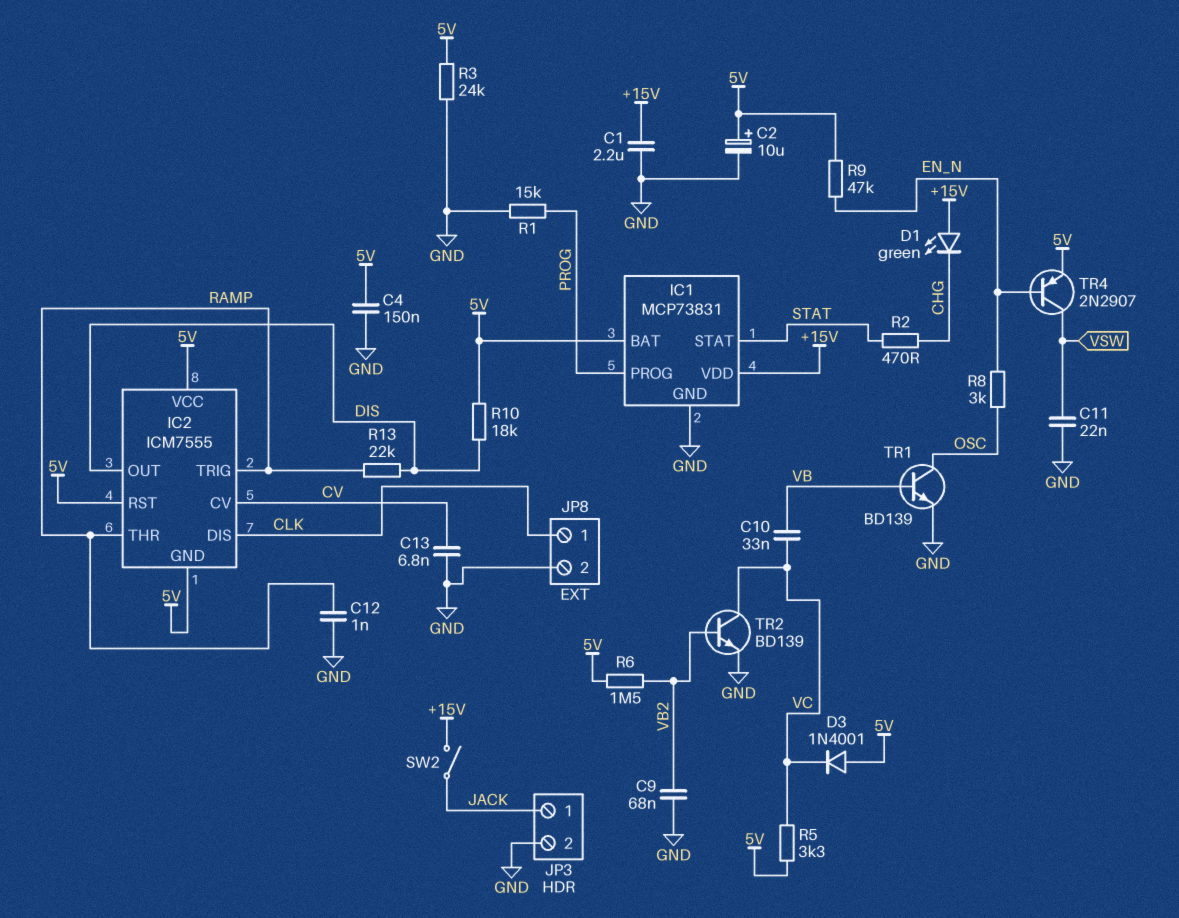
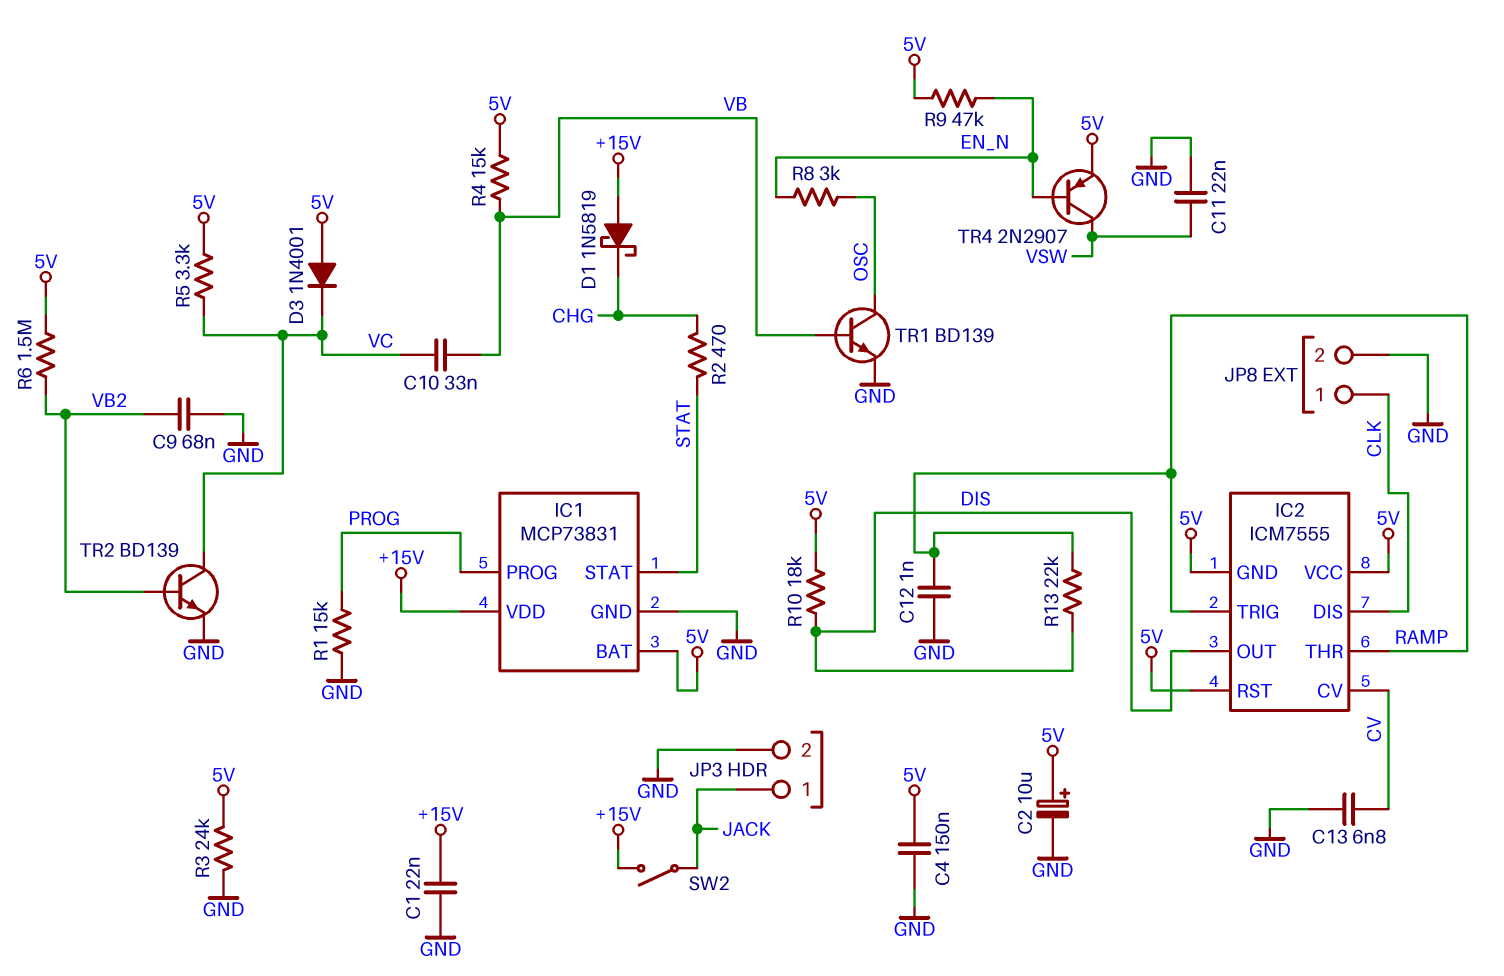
C1: 2.2uF (+15V, GND) -> 22nF (+15V, GND)
D1: LED green (A +15V, K CHG) -> schottky 1N5819 (A +15V, K CHG)
R4: none -> 15k (5V, VB)

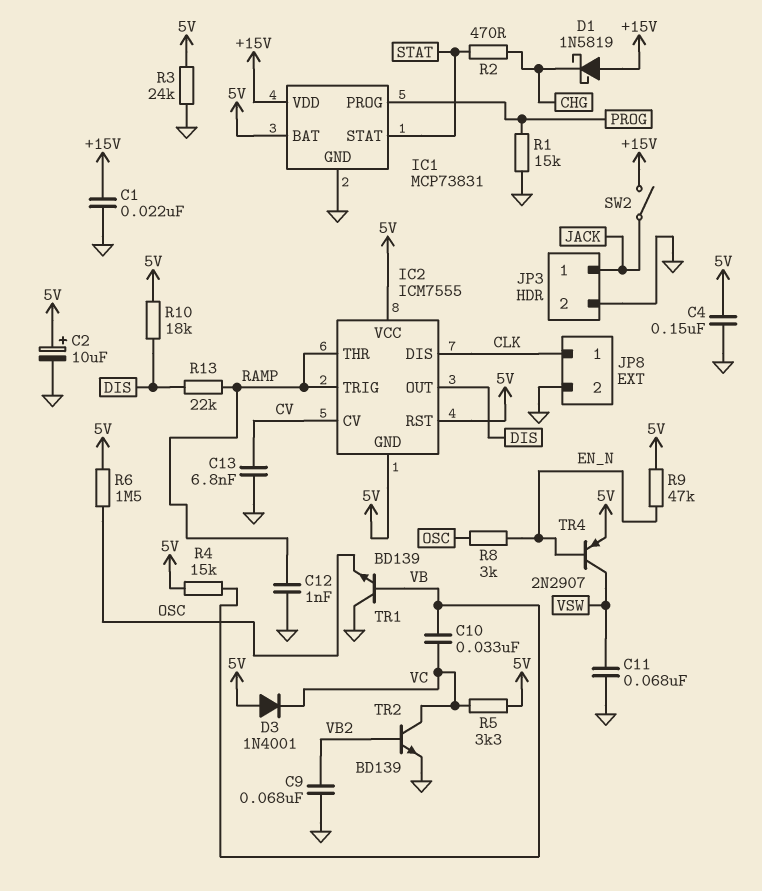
C11: 22nF (GND, VSW) -> 68nF (GND, VSW)
R6: 1.5M (5V, VB2) -> 1.5M (5V, OSC)
TR1: NPN BD139 (B VB, C OSC, E GND) -> NPN BD139 (B VB, C GND, E OSC)

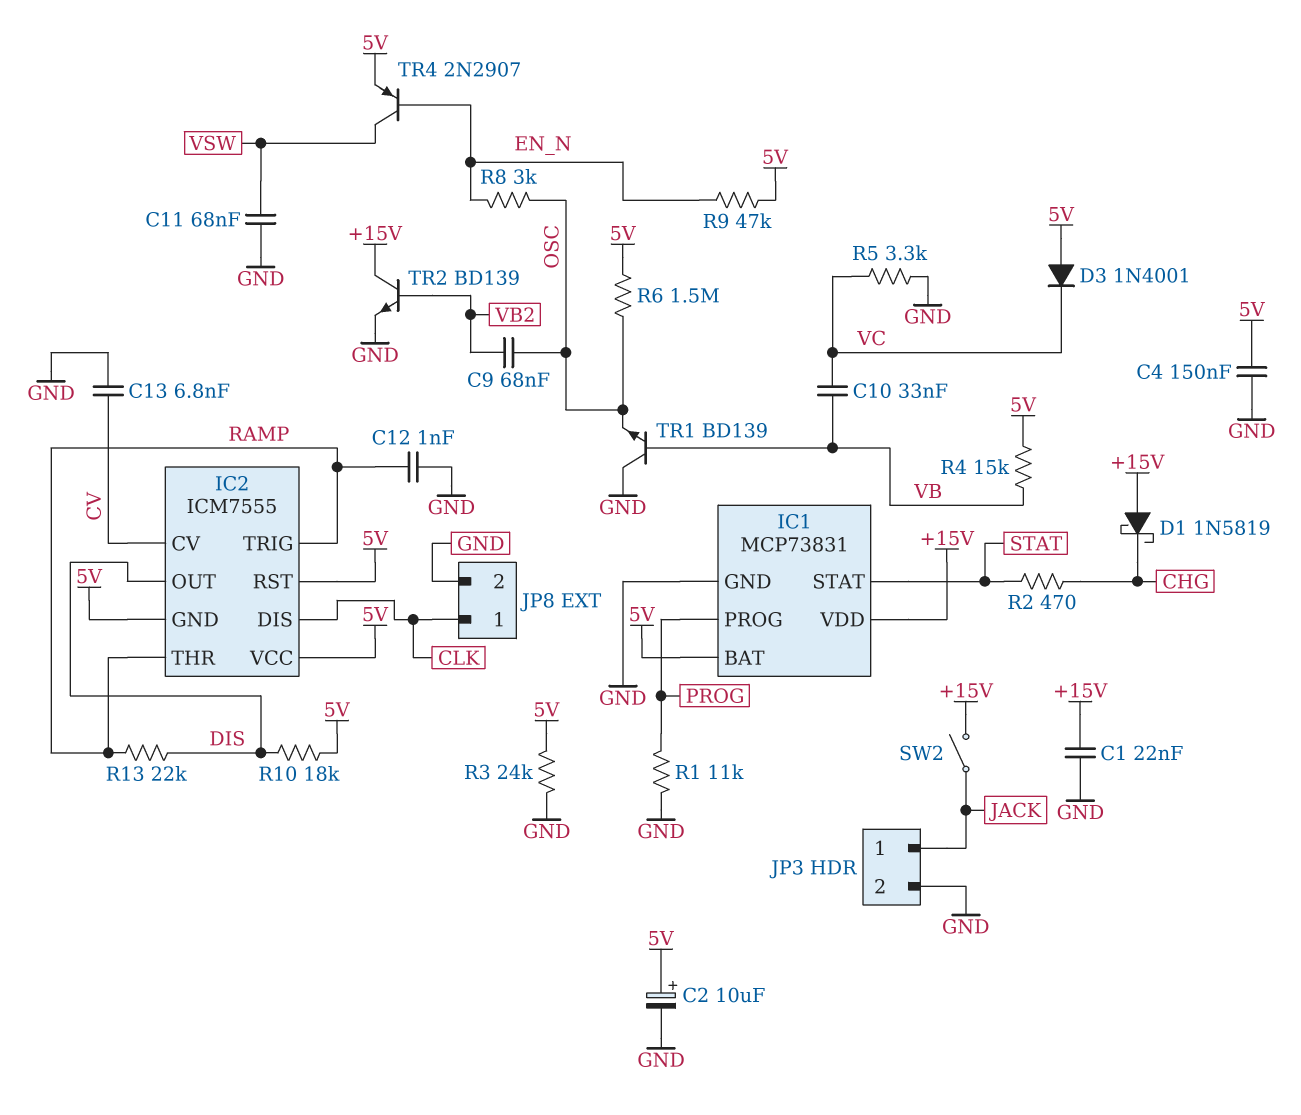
C9: 68nF (GND, VB2) -> 68nF (OSC, VB2)
R1: 15k (GND, PROG) -> 11k (GND, PROG)
R5: 3.3k (5V, VC) -> 3.3k (GND, VC)
TR2: NPN BD139 (B VB2, C VC, E GND) -> NPN BD139 (B VB2, C +15V, E GND)

